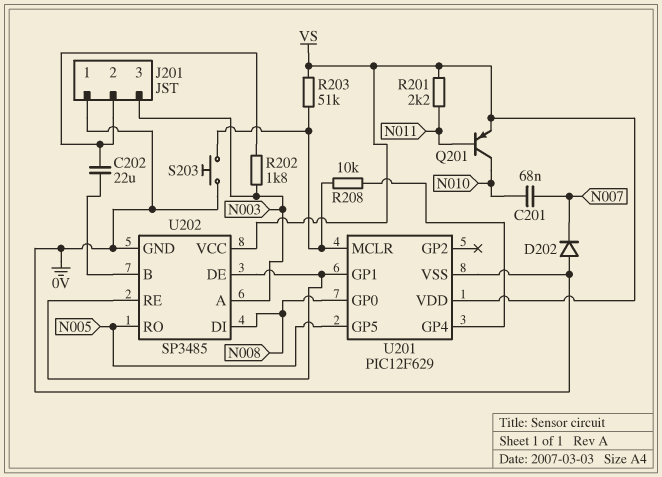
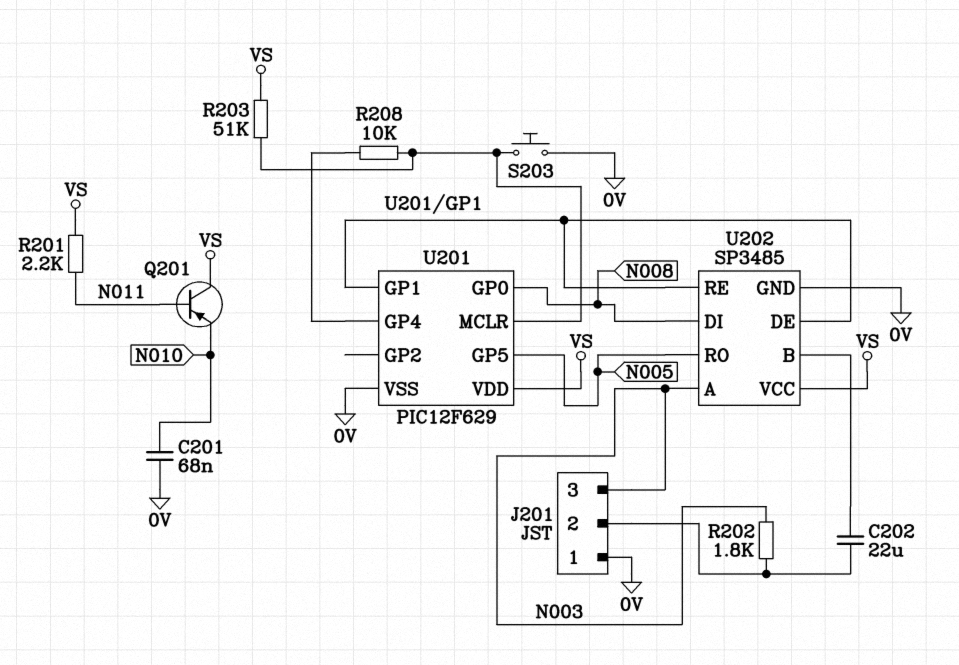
C201: 68nF (N007, N010) -> 68nF (0V, N010)
D202: diode (A 0V, K N007) -> none
Q201: PNP (B N011, C N010, E VS) -> PNP (B N011, C VS, E N010)

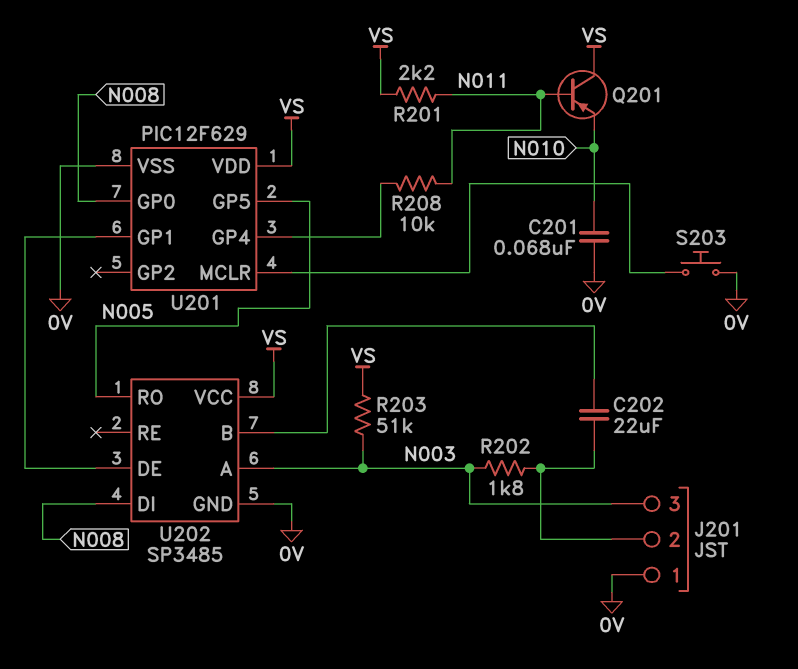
R203: 51k (U201/MCLR, VS) -> 51k (N003, VS)
R208: 10k (U201/GP4, U201/MCLR) -> 10k (N011, U201/GP4)
U202 pin RE: U201/GP1 -> none

